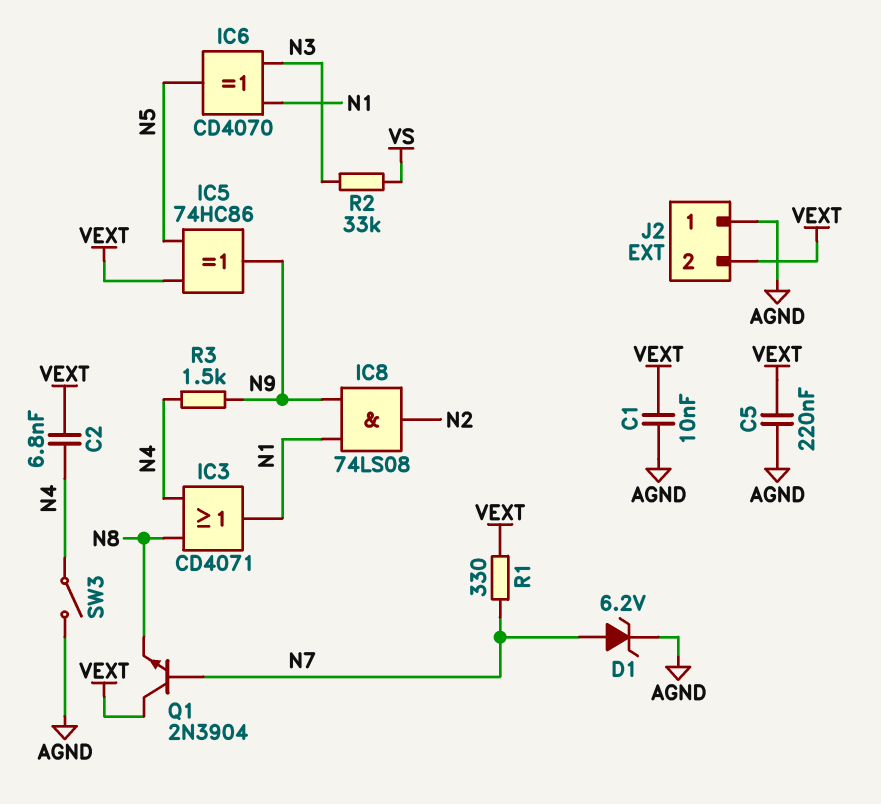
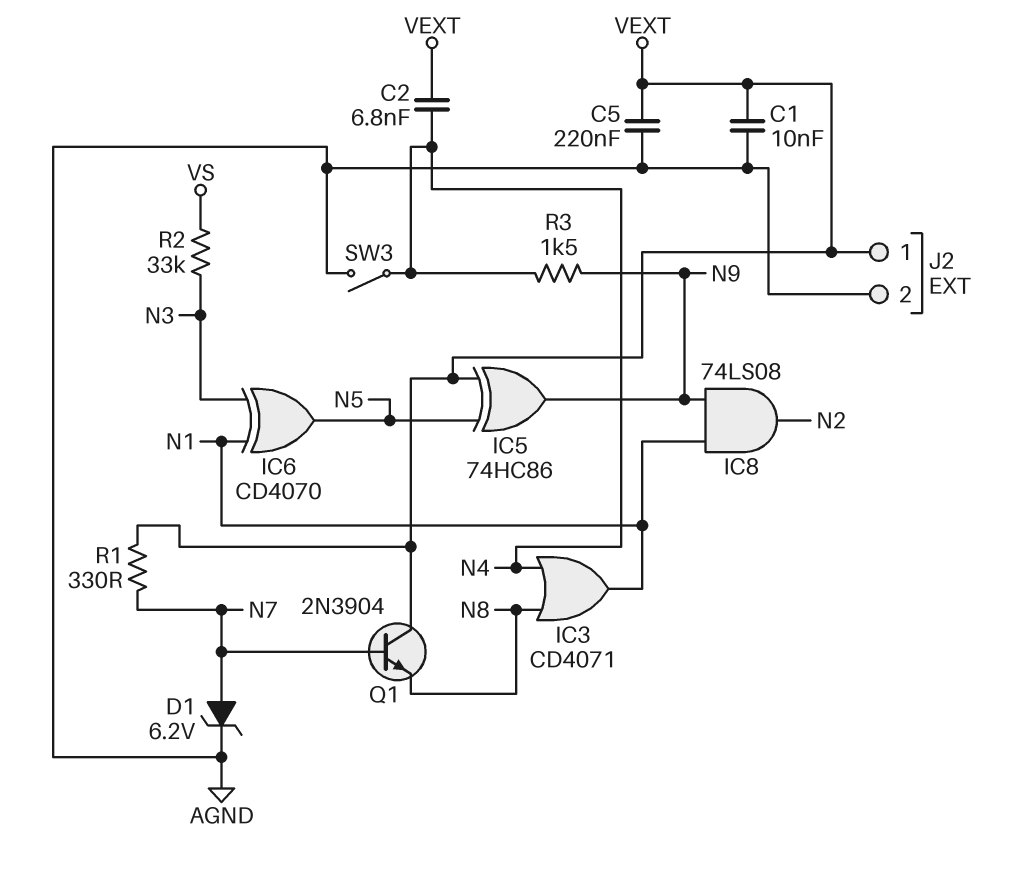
J2 pin 1: AGND -> VEXT
J2 pin 2: VEXT -> AGND

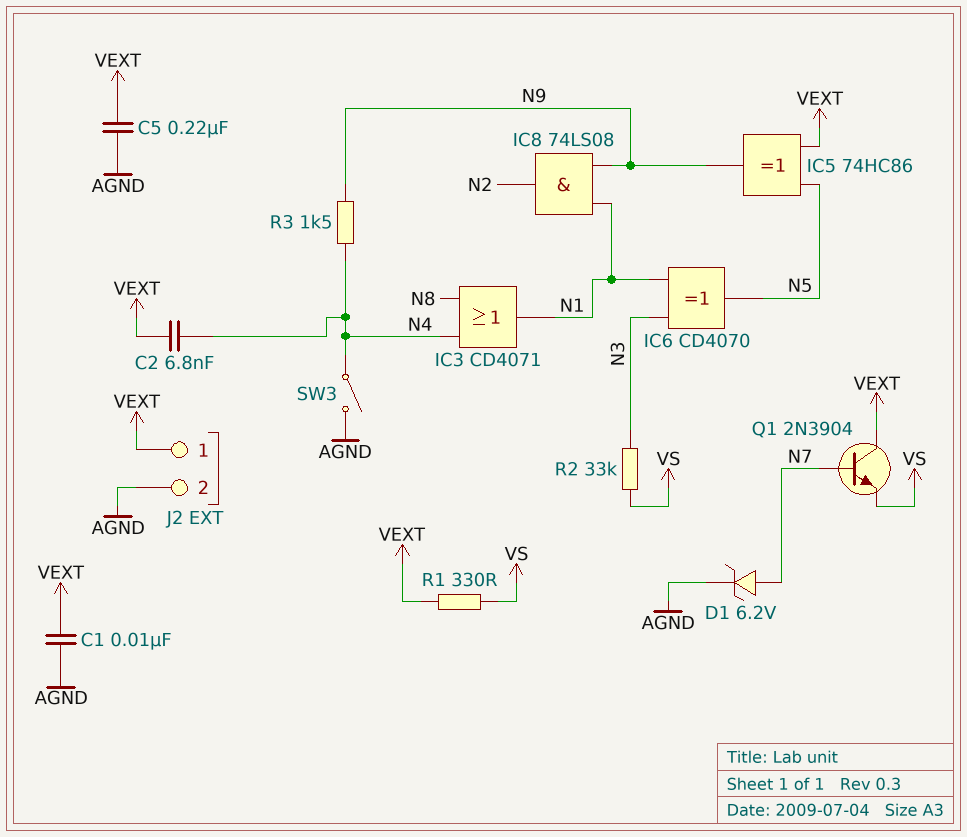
Q1: NPN 2N3904 (B N7, C VEXT, E N8) -> NPN 2N3904 (B N7, C VEXT, E VS)
R1: 330 (N7, VEXT) -> 330 (VEXT, VS)

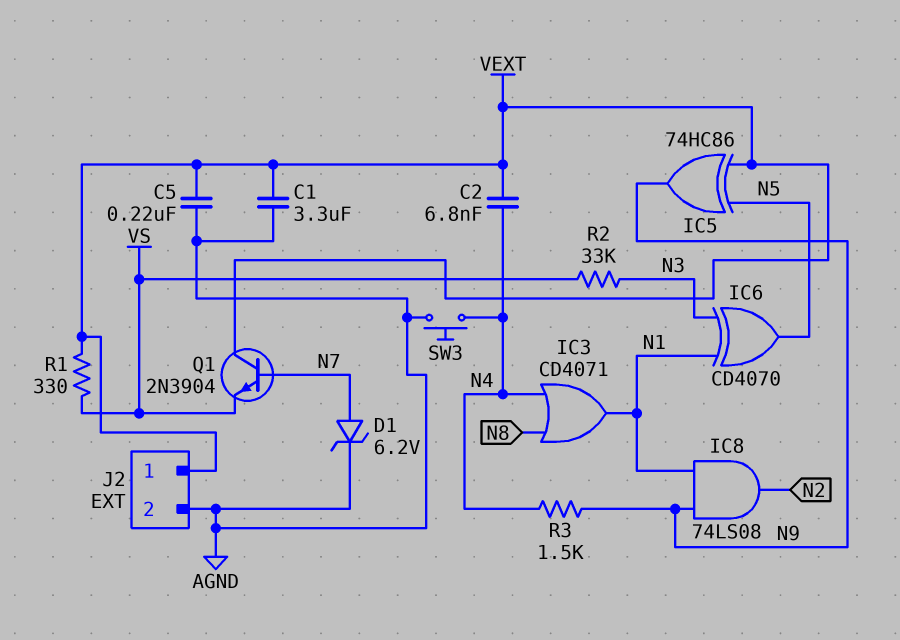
C1: 10nF (AGND, VEXT) -> 3.3uF (AGND, VEXT)
SW3: switch (AGND, N4) -> button (AGND, N4)

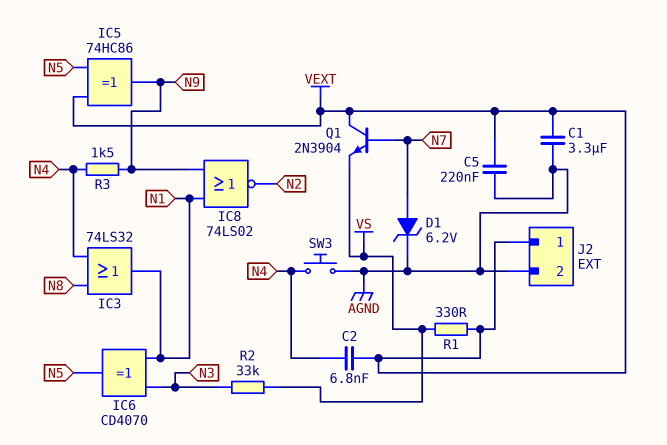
IC3: OR CD4071 (in N4, in N8, out N1) -> OR 74LS32 (in N4, in N8, out N1)
IC8: AND 74LS08 (in N1, in N9, out N2) -> NOR 74LS02 (in N1, in N9, out N2)

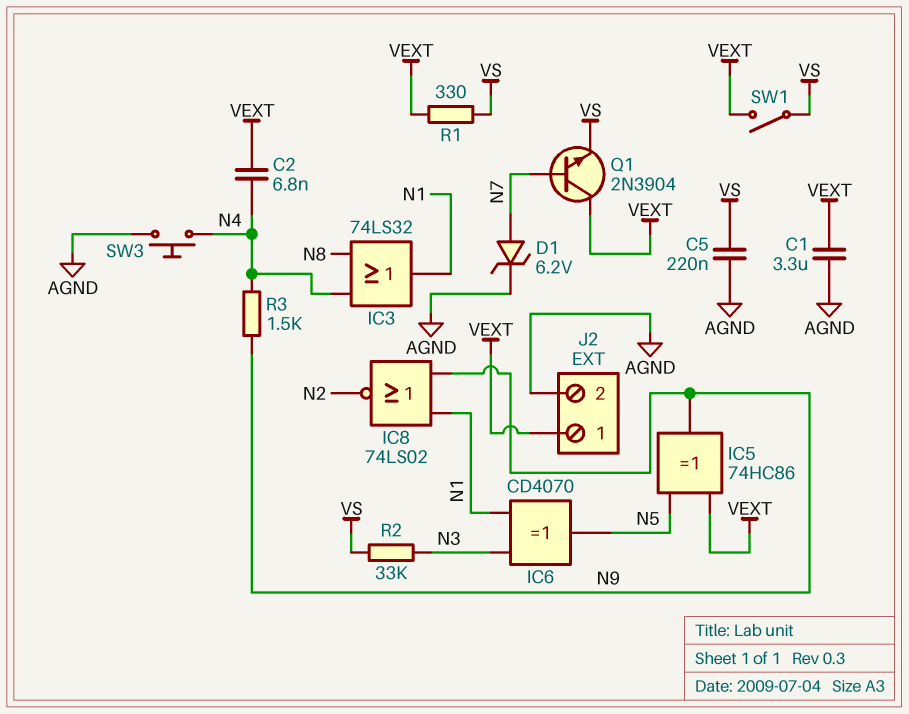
C5: 220nF (AGND, VEXT) -> 220nF (AGND, VS)
SW1: none -> switch (VEXT, VS)

